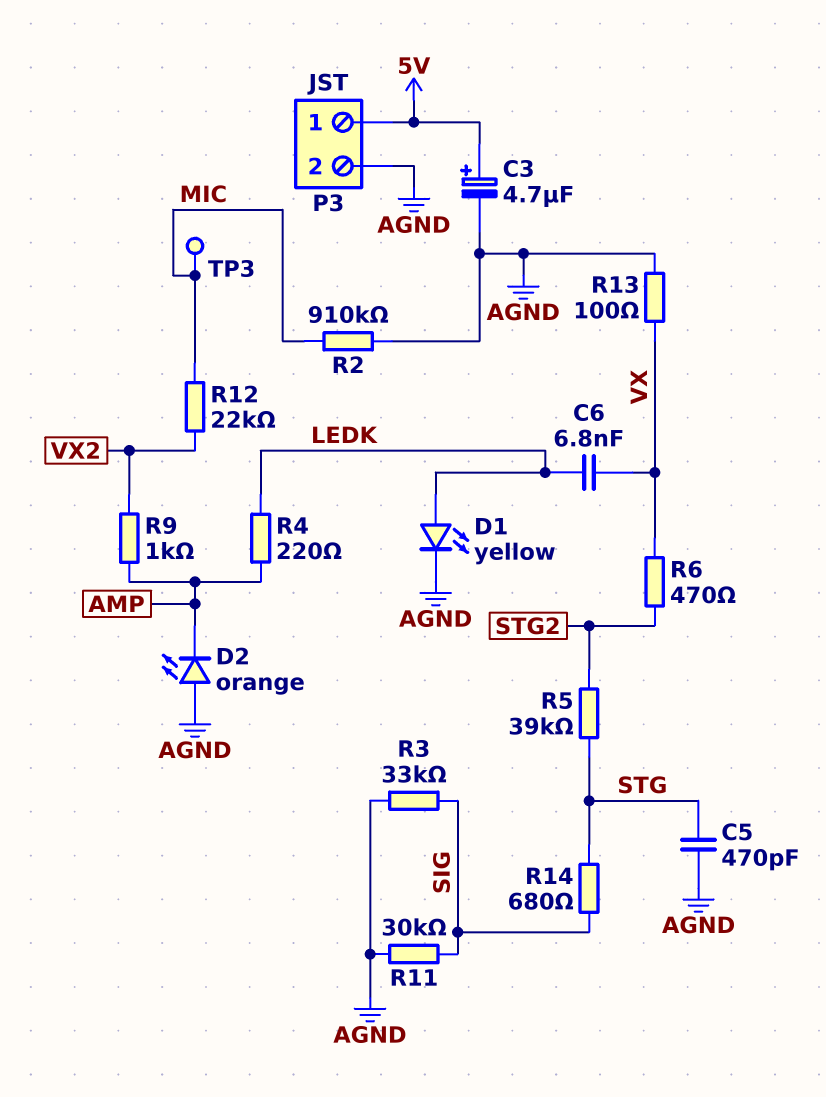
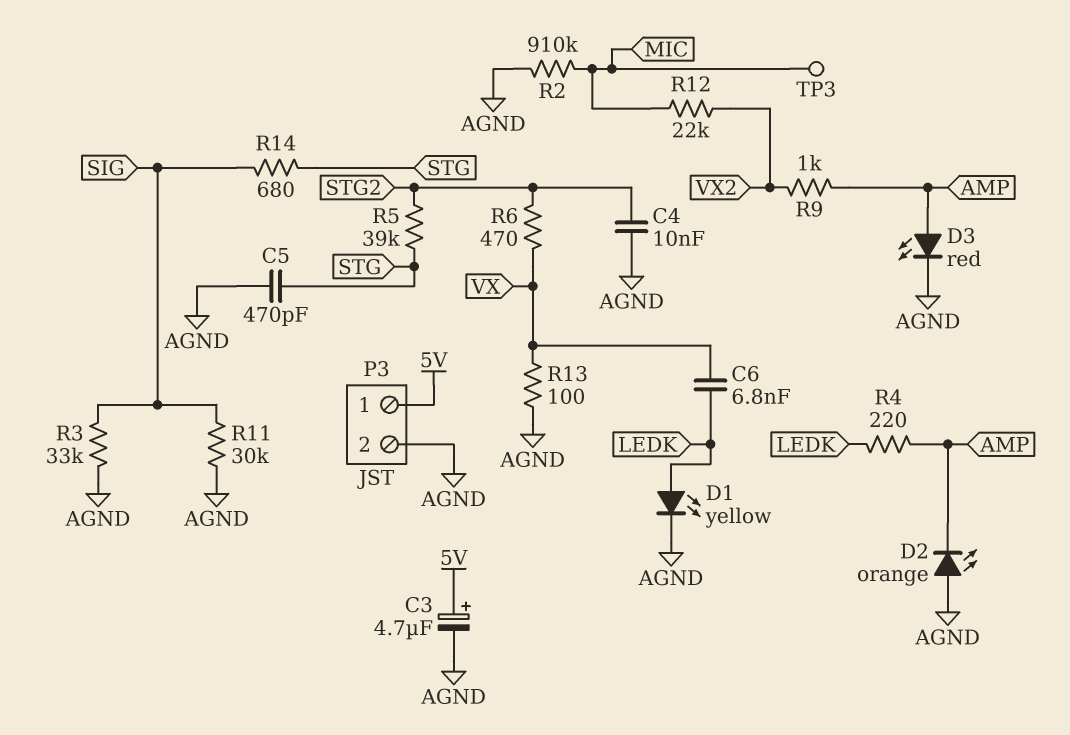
C4: none -> 10nF (AGND, STG2)
D3: none -> LED red (A AMP, K AGND)

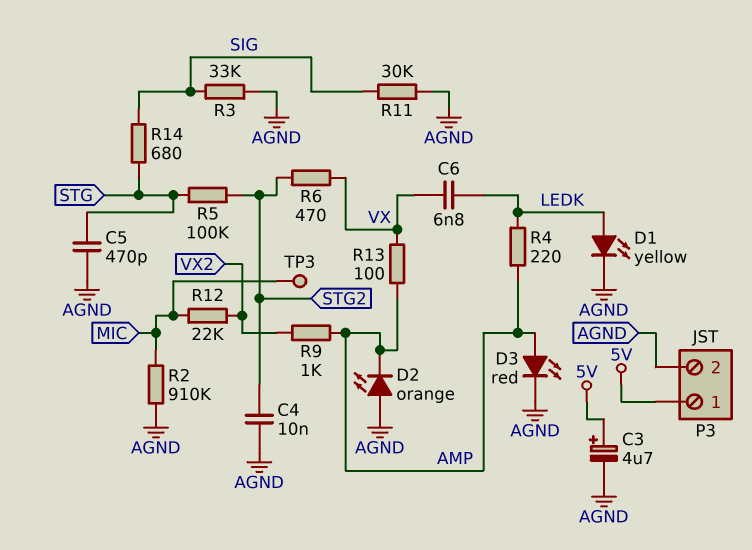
R5: 39k (STG, STG2) -> 100k (STG, STG2)
R13: 100 (AGND, VX) -> 100 (AMP, VX)

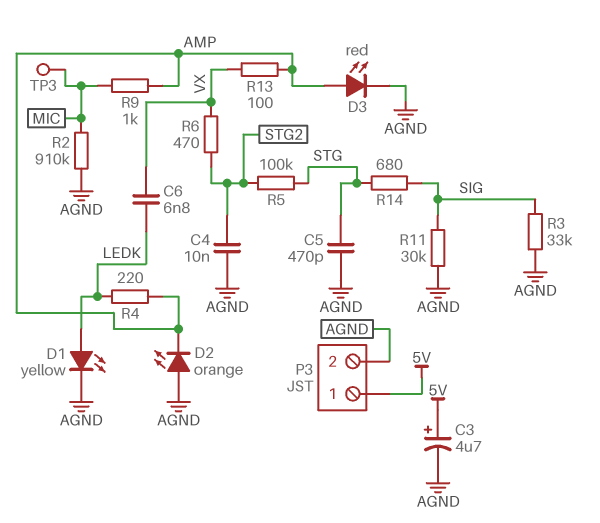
R9: 1k (AMP, VX2) -> 1k (AMP, MIC)
R12: 22k (MIC, VX2) -> none

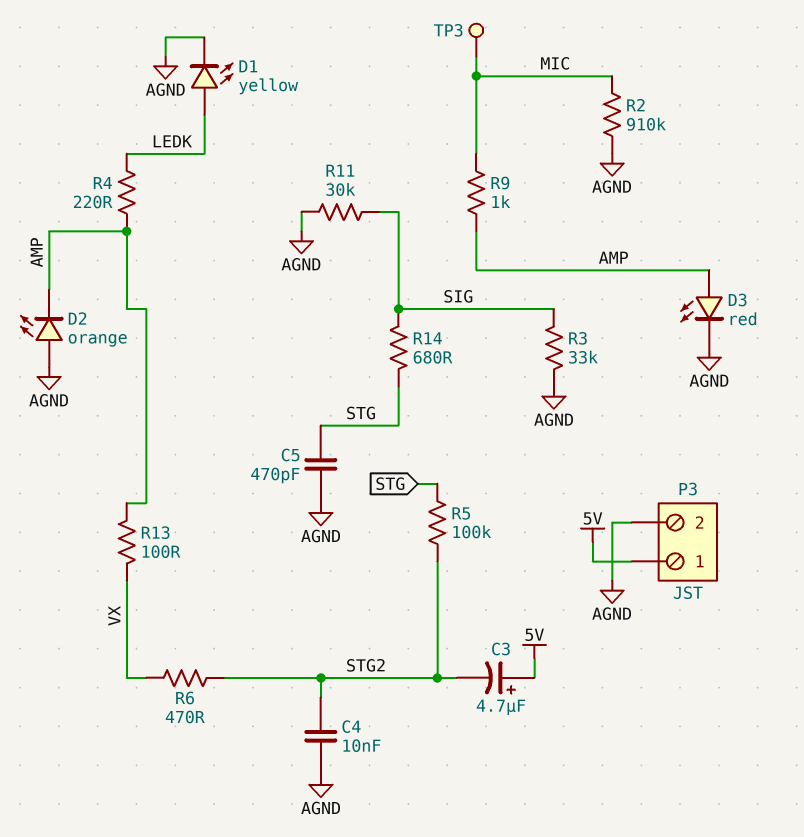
C3: 4.7uF (plus 5V, minus AGND) -> 4.7uF (plus 5V, minus STG2)
C6: 6.8nF (LEDK, VX) -> none

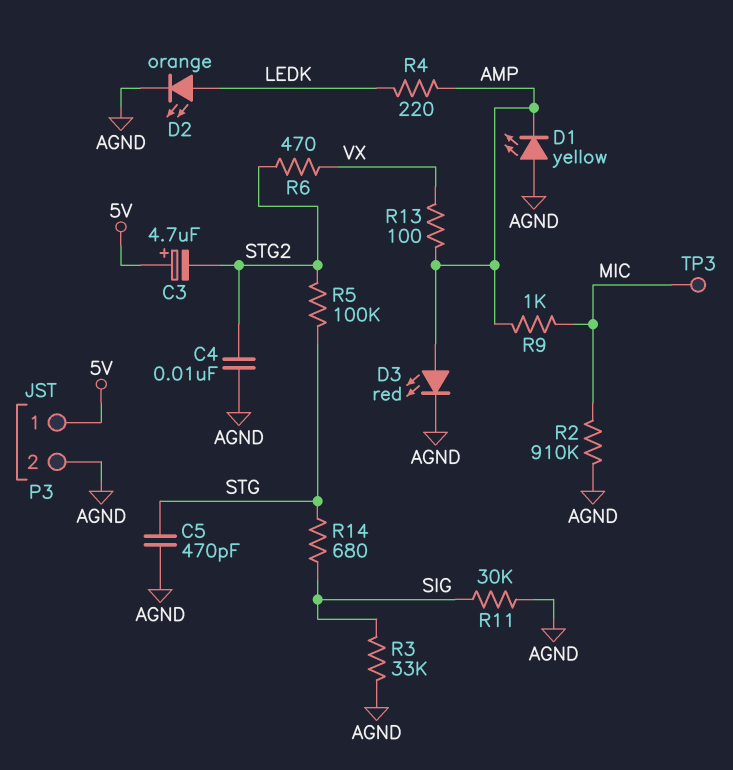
D1: LED yellow (A LEDK, K AGND) -> LED yellow (A AGND, K AMP)
D2: LED orange (A AGND, K AMP) -> LED orange (A LEDK, K AGND)

